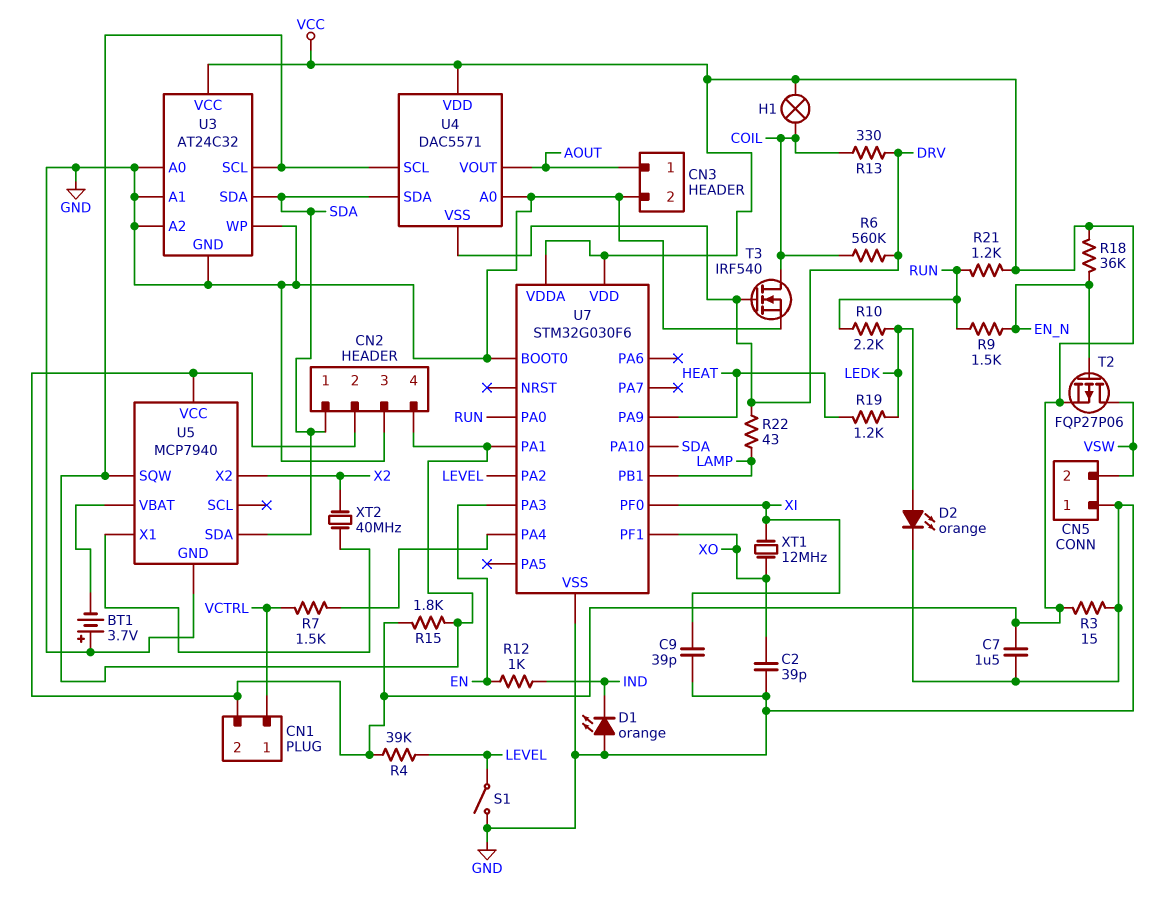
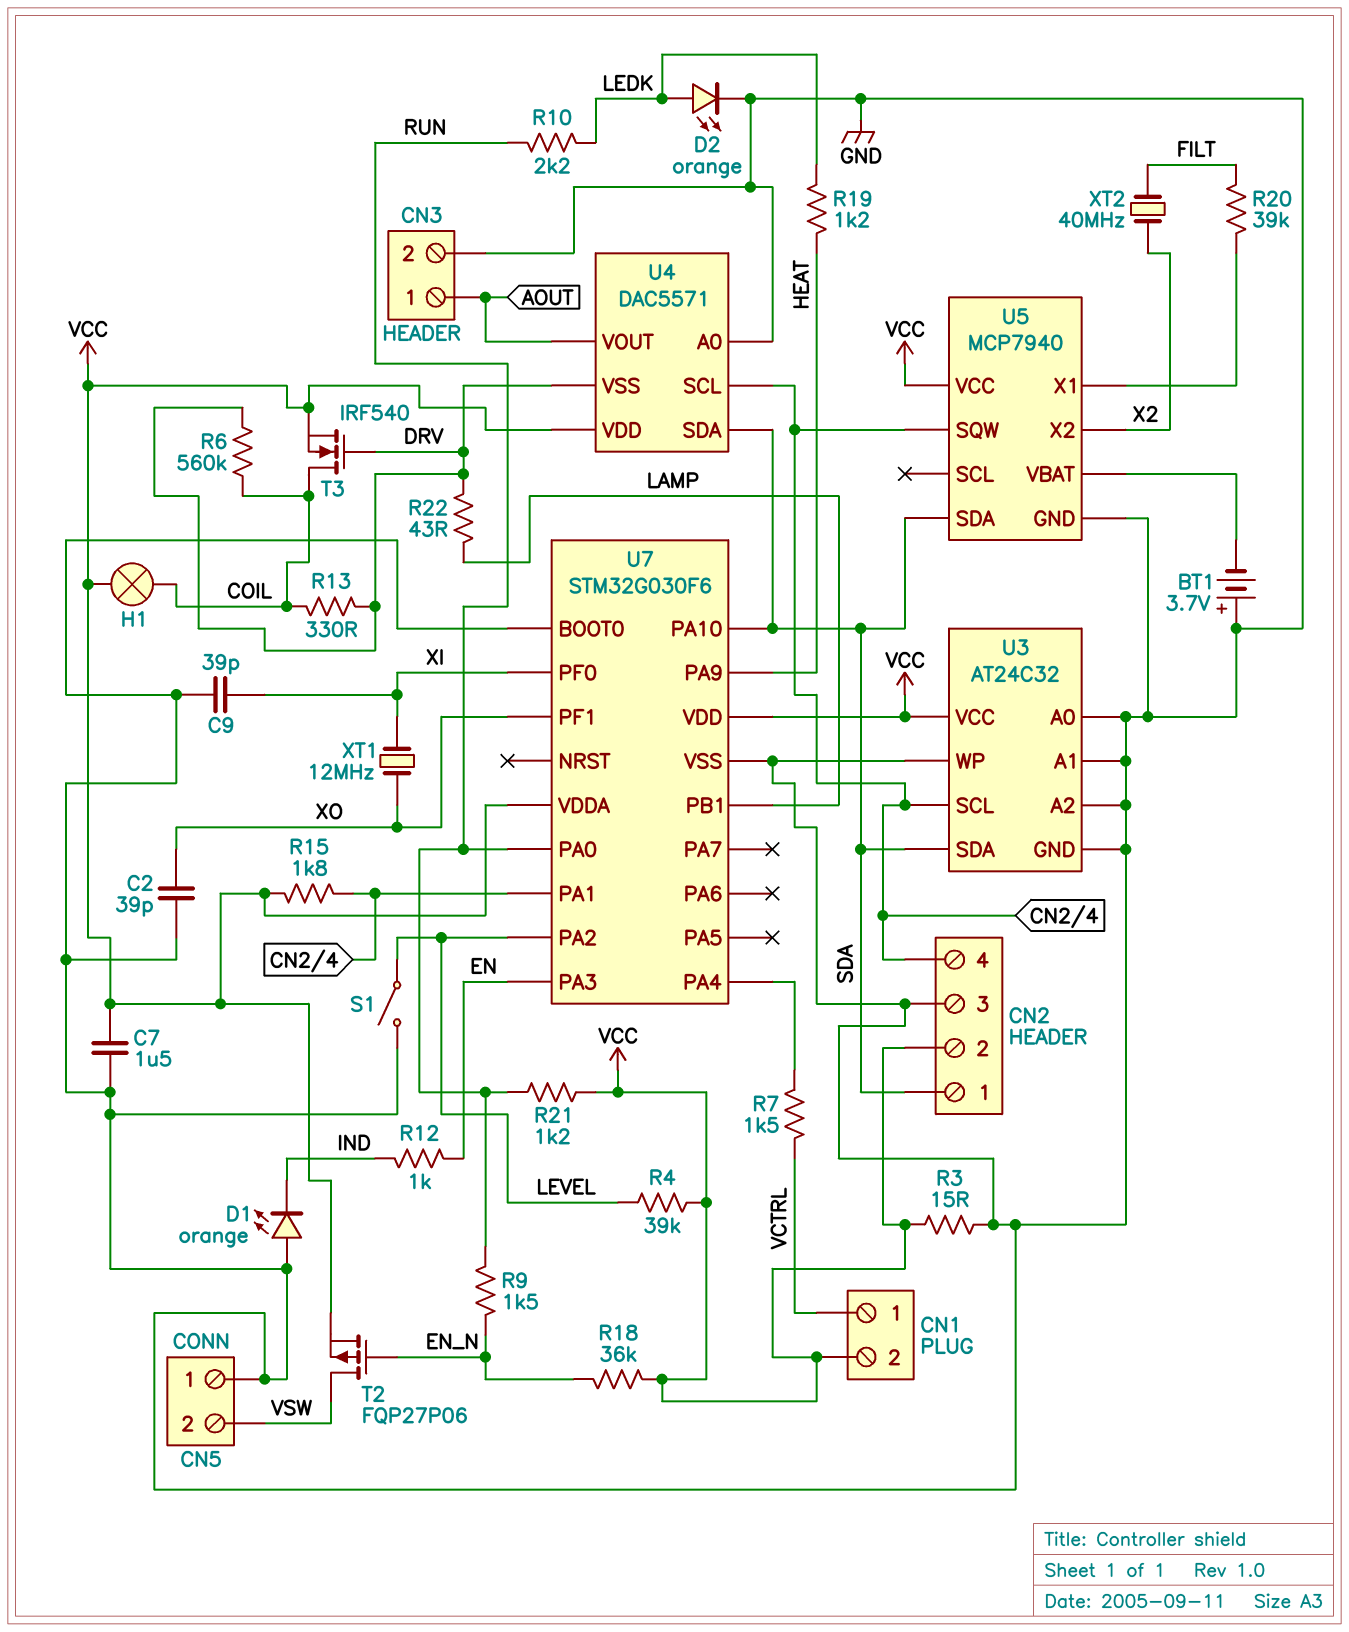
R20: none -> 39k (FILT, U5/X1)
T3: NMOS IRF540 (G DRV, D COIL, S GND) -> NMOS IRF540 (G DRV, D COIL, S VCC)
XT2: 40MHz (U5/X1, X2) -> 40MHz (FILT, X2)

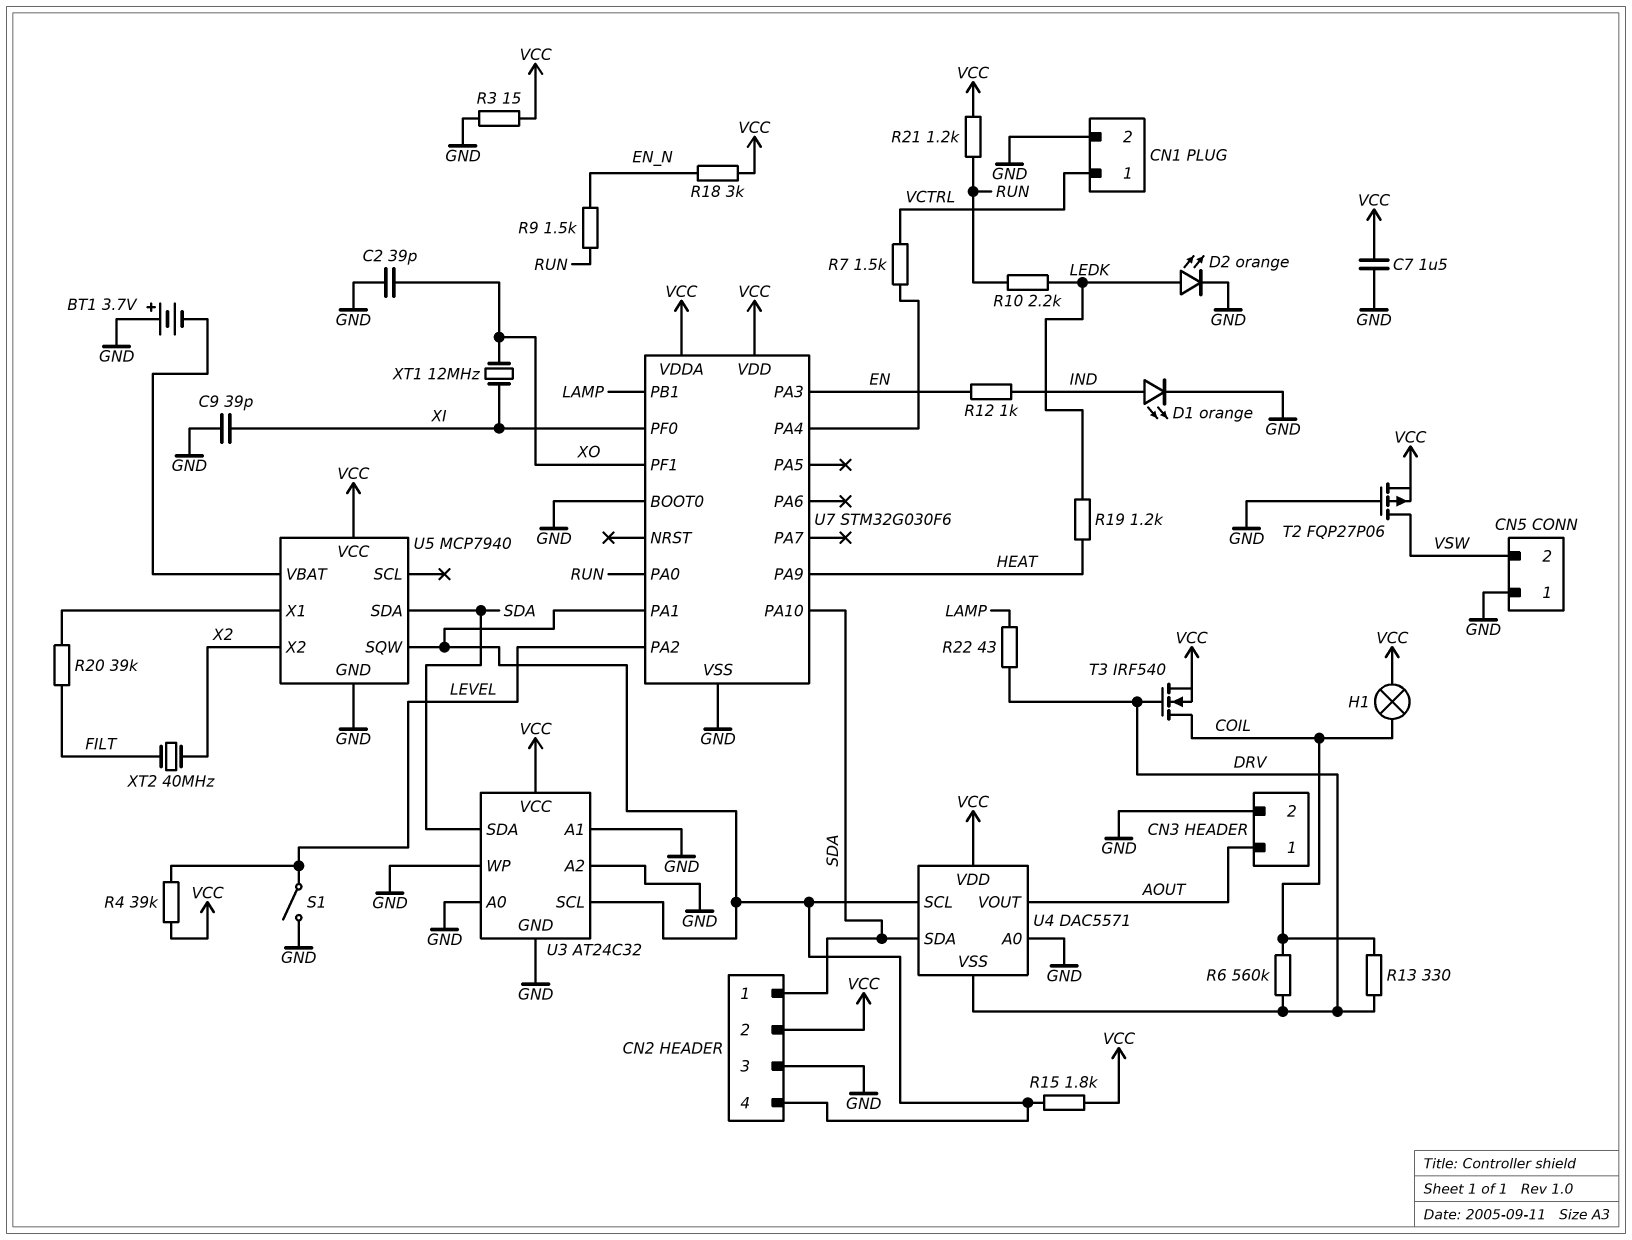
CN1 pin 2: VCC -> GND
D1: LED orange (A GND, K IND) -> LED orange (A IND, K GND)
R18: 36k (EN_N, VCC) -> 3k (EN_N, VCC)
T2: PMOS FQP27P06 (G EN_N, D VSW, S VCC) -> PMOS FQP27P06 (G GND, D VSW, S VCC)

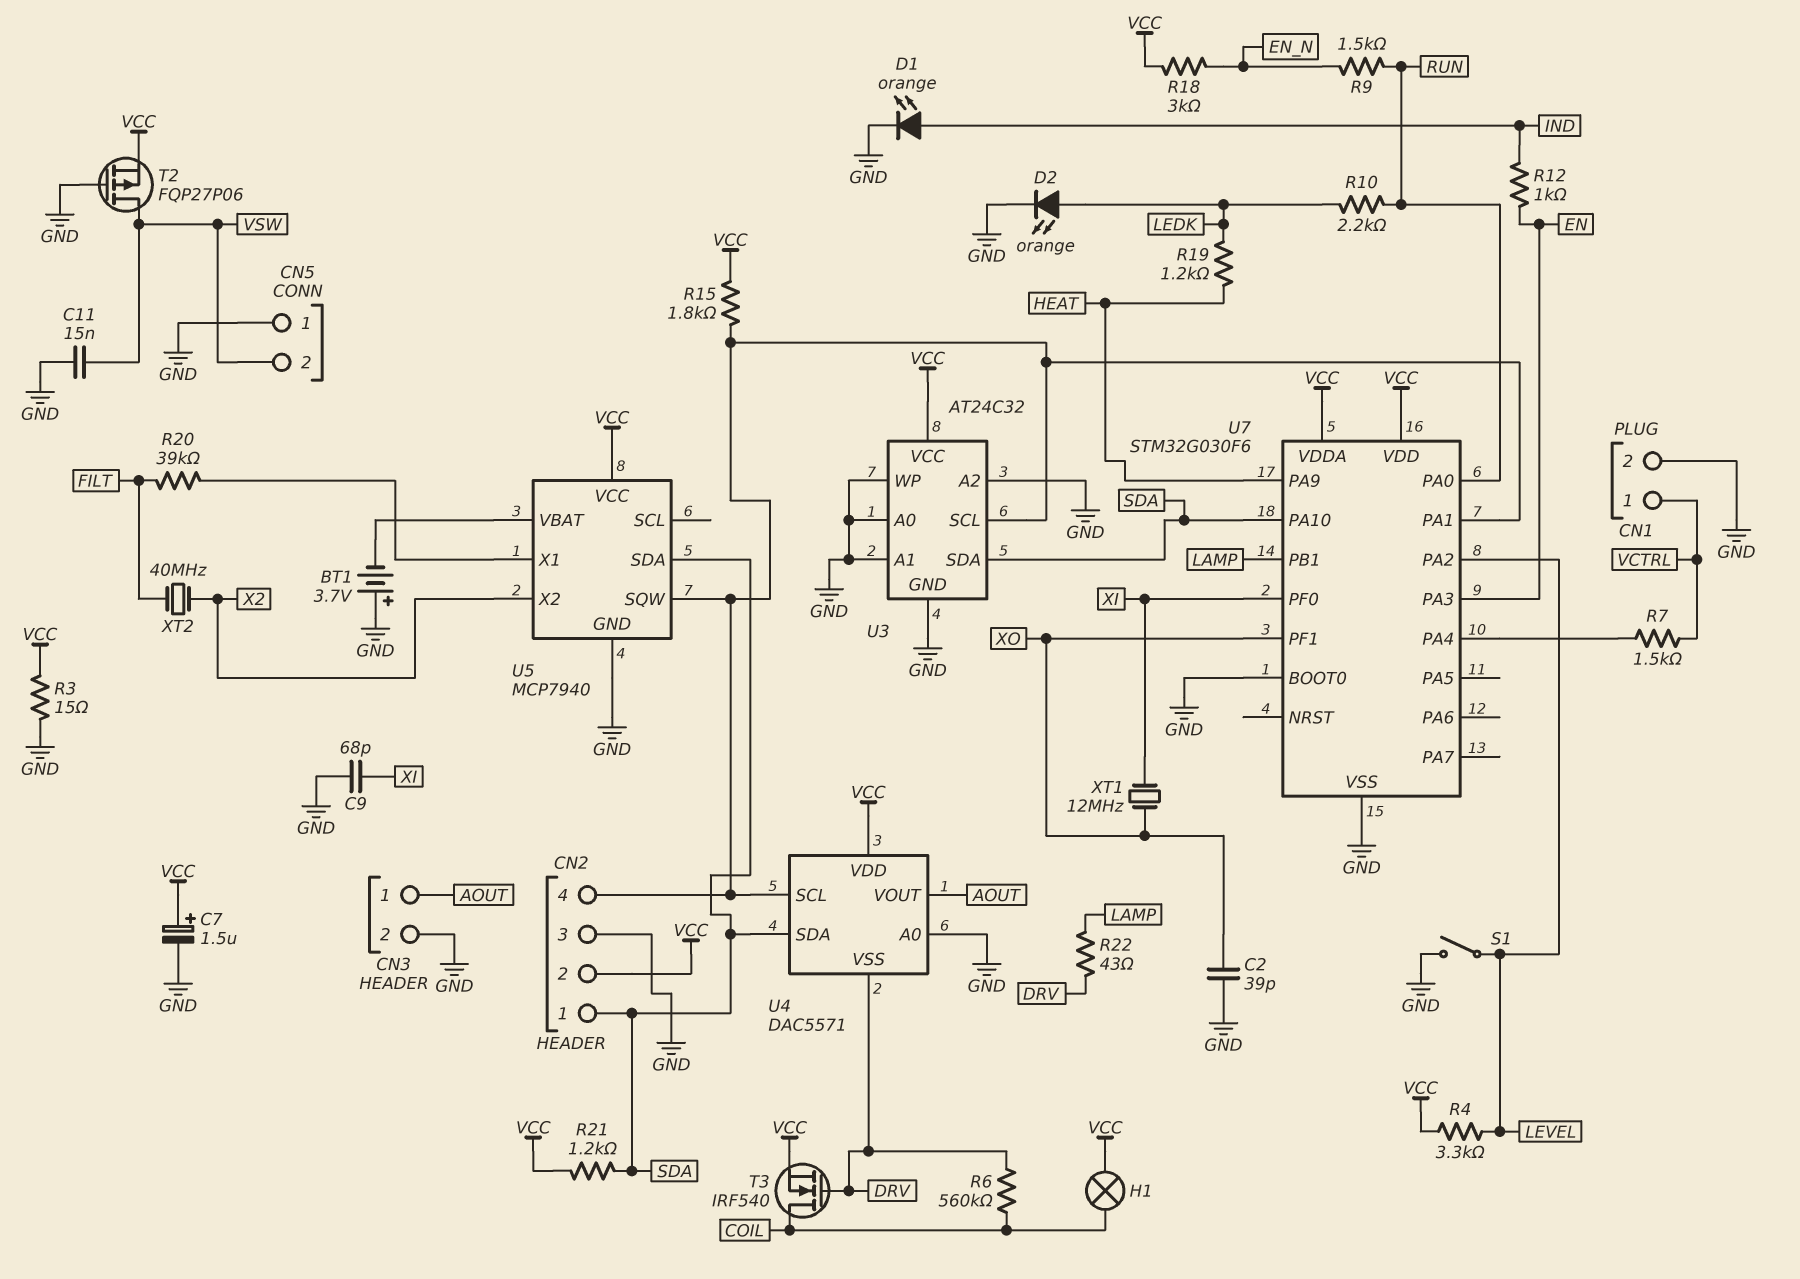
C7: 1.5uF (GND, VCC) -> 1.5uF (plus VCC, minus GND)
C9: 39pF (GND, XI) -> 68pF (GND, XI)
C11: none -> 15nF (GND, VSW)
R4: 39k (LEVEL, VCC) -> 3.3k (LEVEL, VCC)
R13: 330 (COIL, DRV) -> none
R21: 1.2k (RUN, VCC) -> 1.2k (SDA, VCC)

